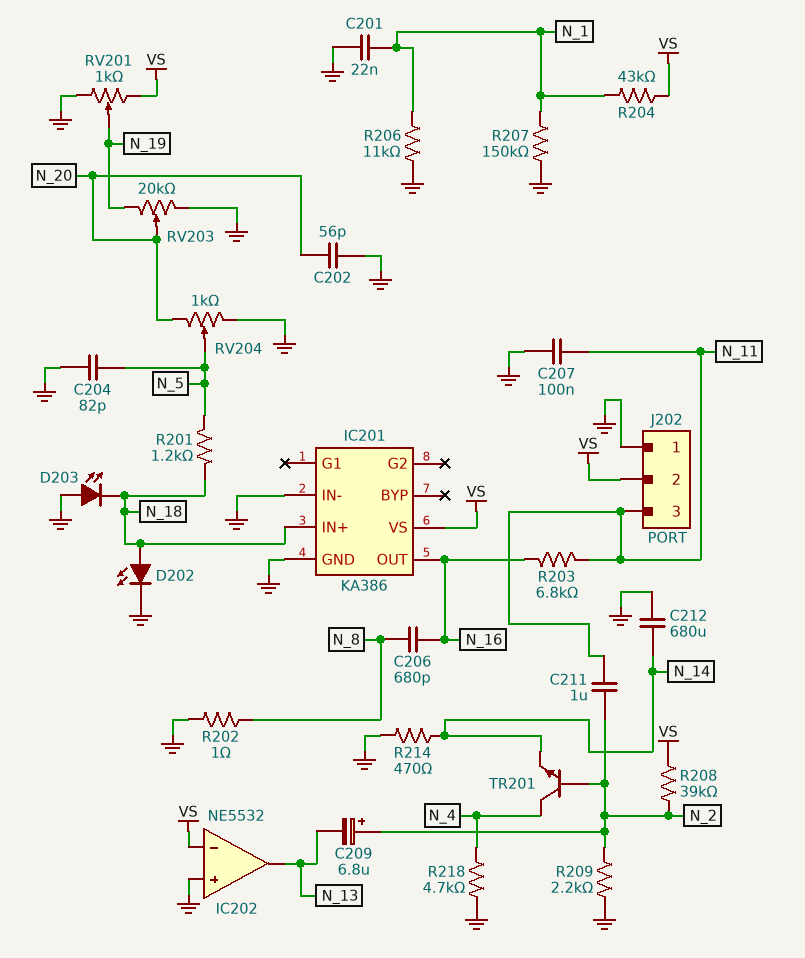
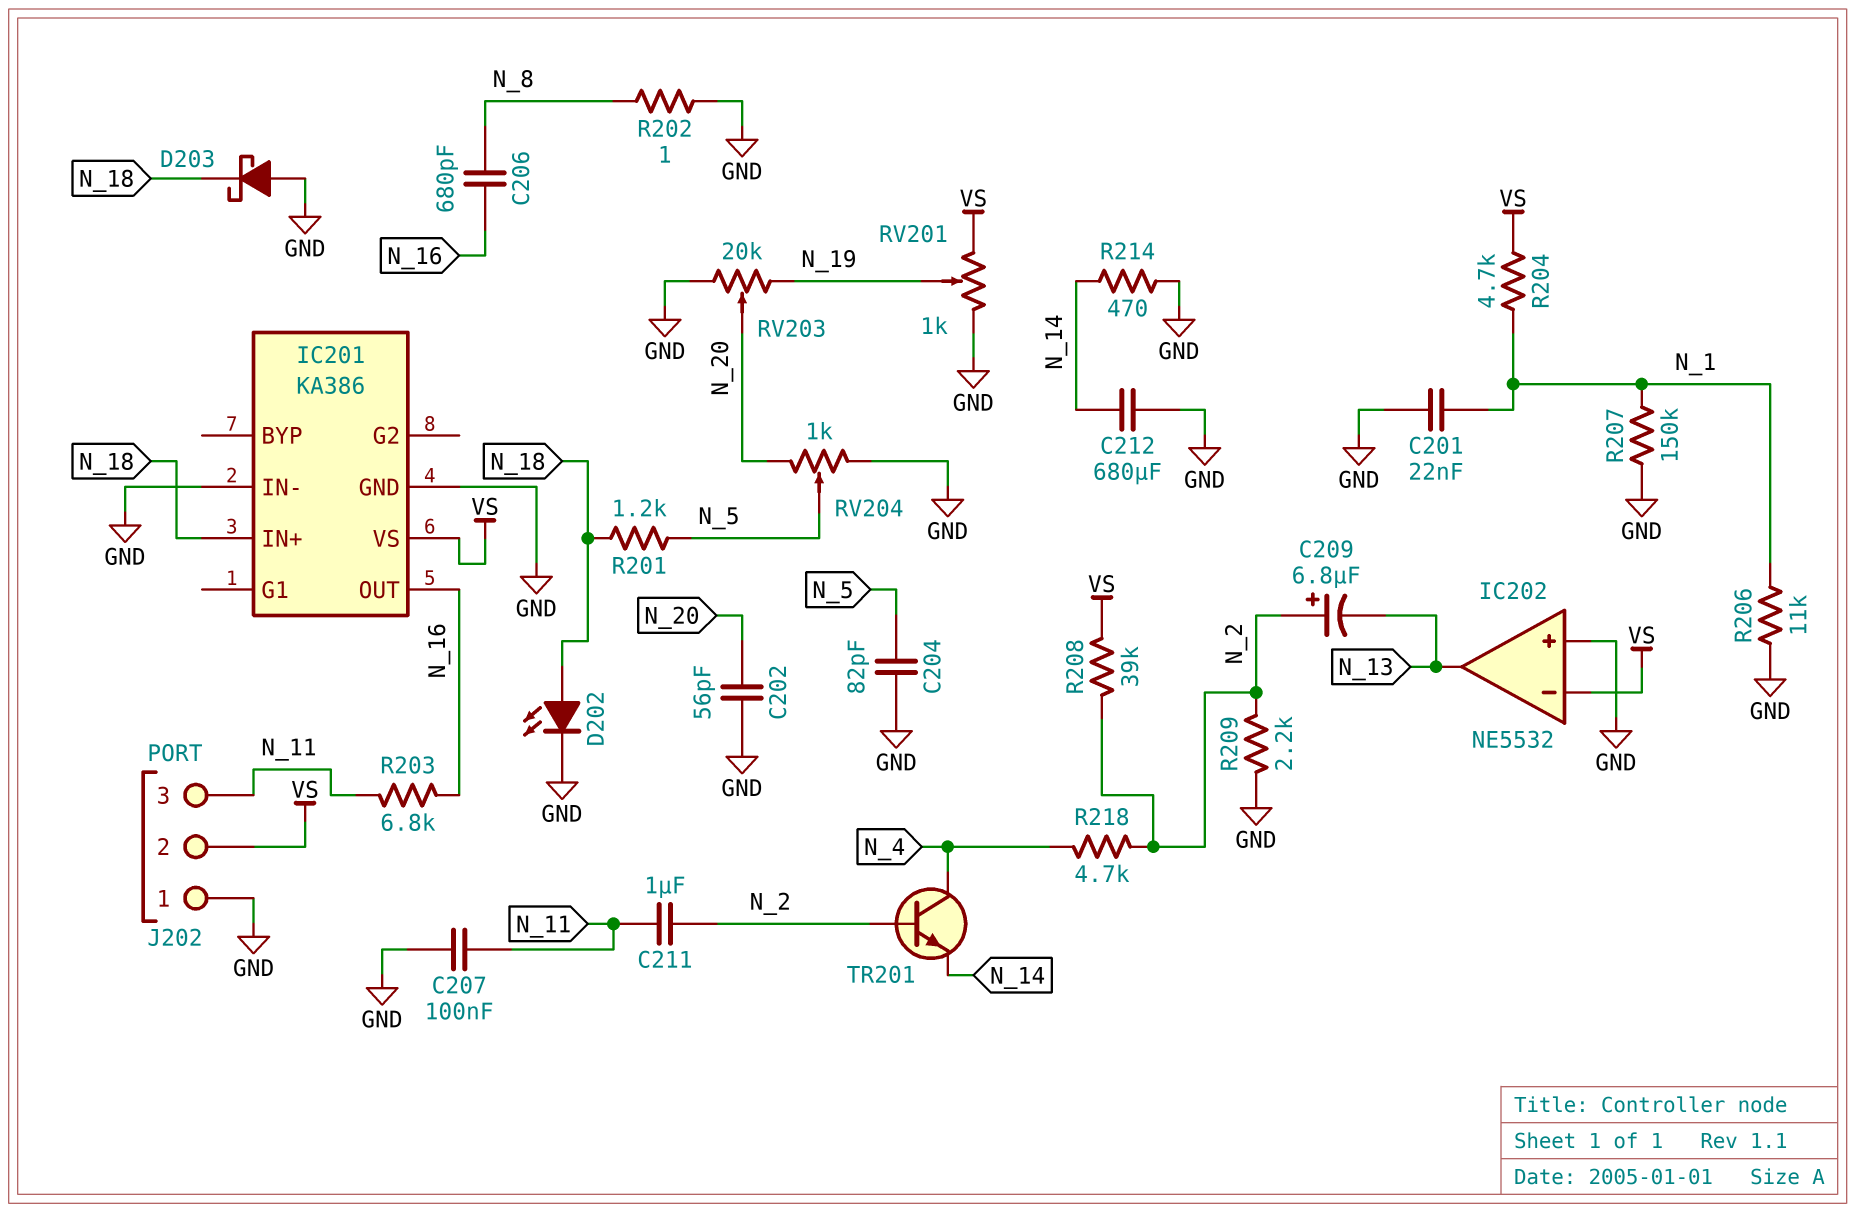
D203: LED (A GND, K N_18) -> schottky (A GND, K N_18)
R204: 43k (N_1, VS) -> 4.7k (N_1, VS)
R218: 4.7k (GND, N_4) -> 4.7k (N_2, N_4)

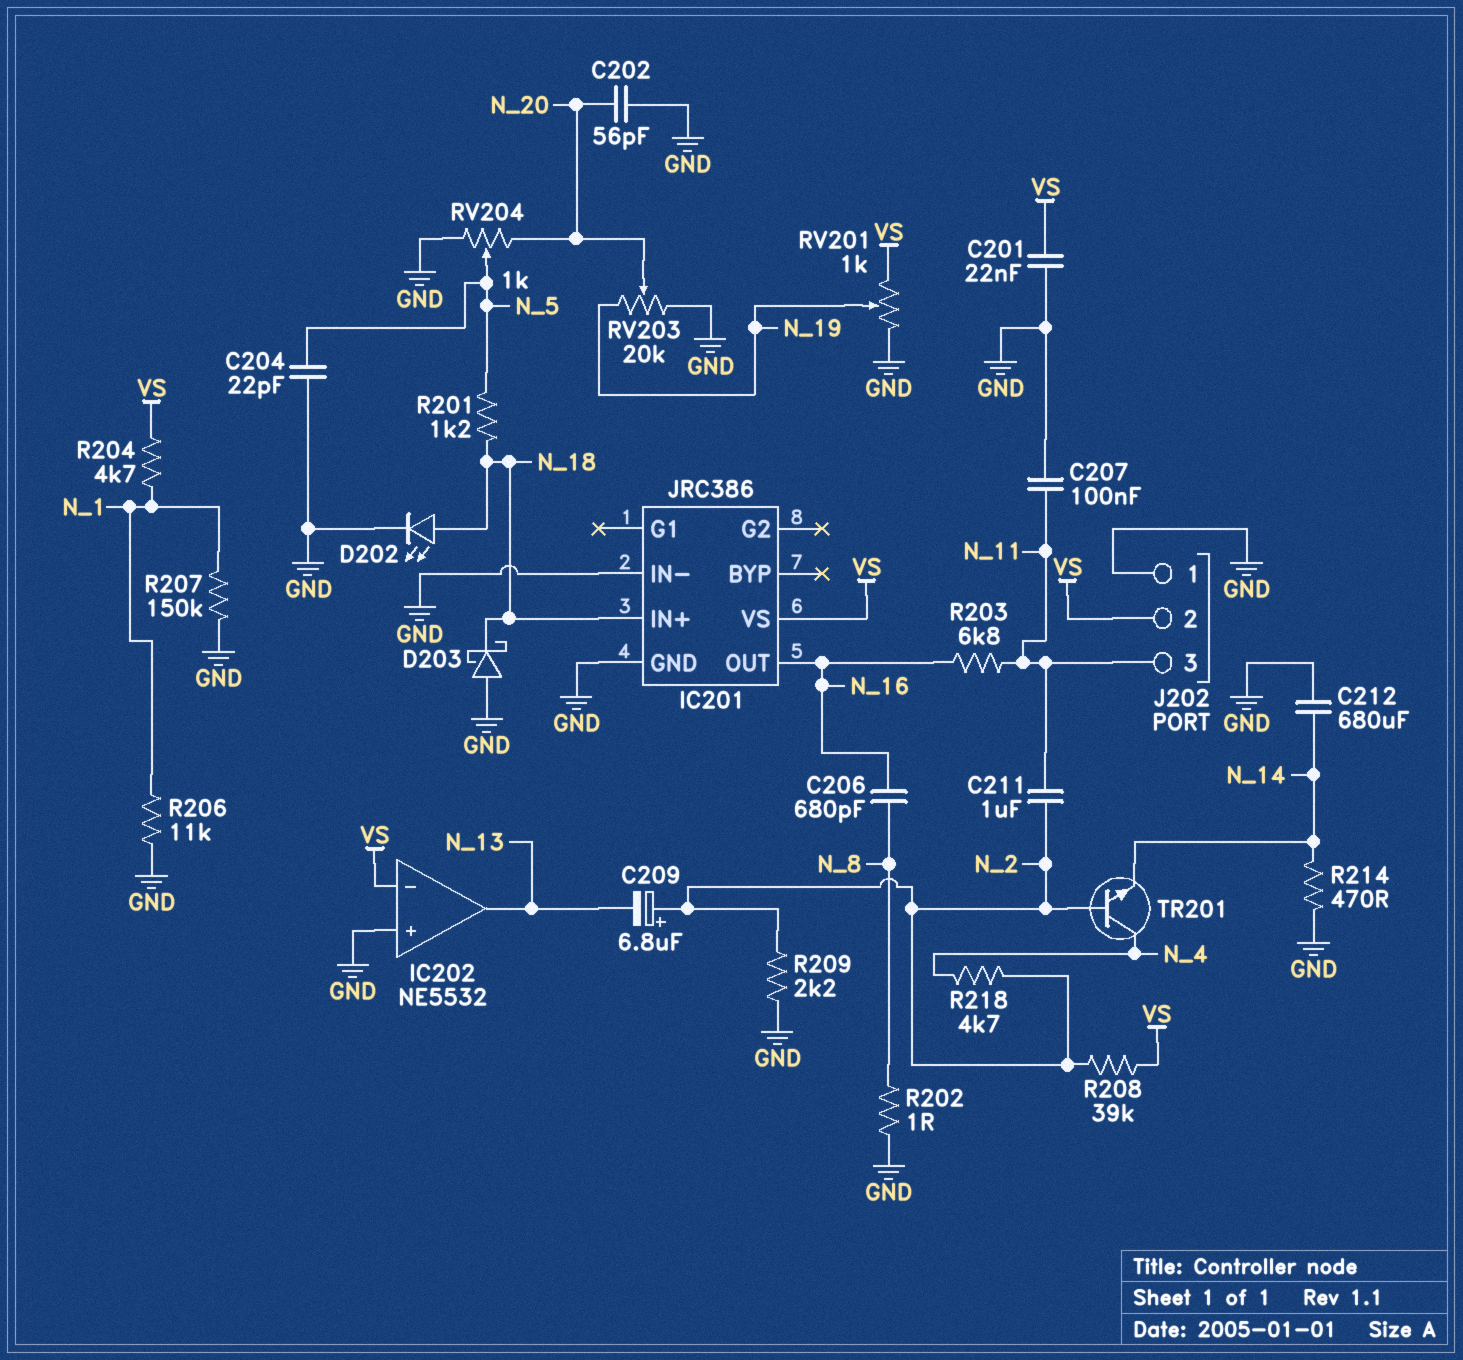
C201: 22nF (GND, N_1) -> 22nF (GND, VS)
C204: 82pF (GND, N_5) -> 22pF (GND, N_5)
IC201: KA386 -> JRC386

